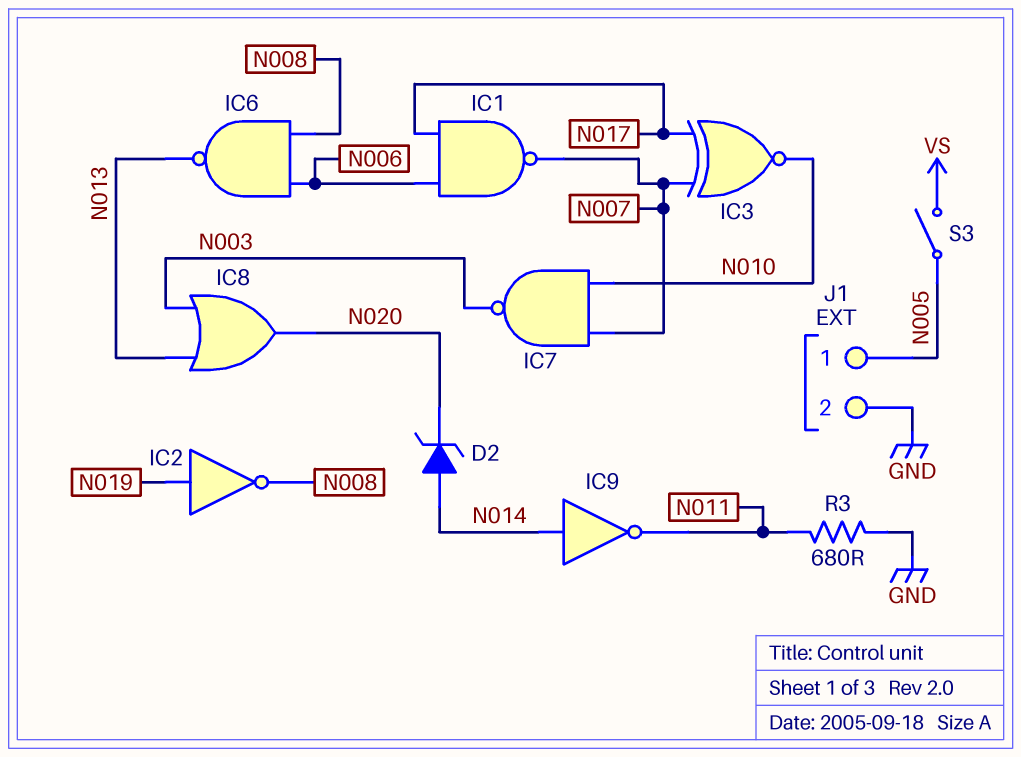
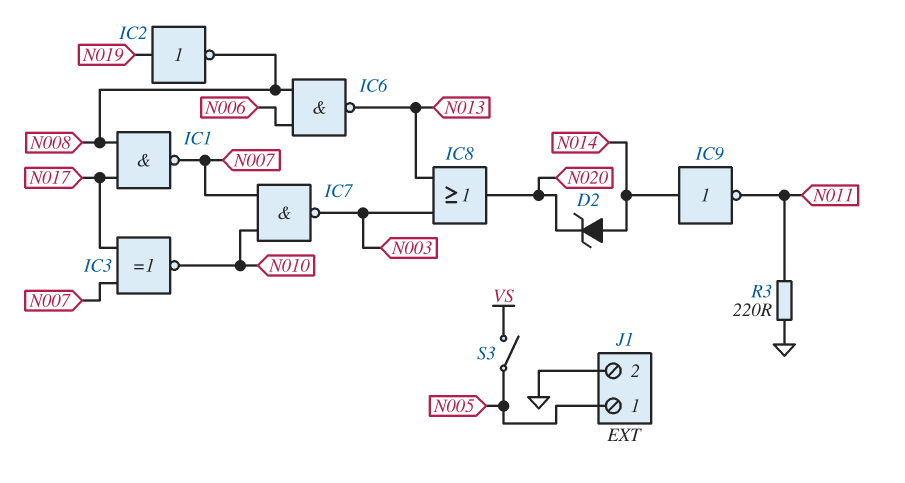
IC1: NAND (in N006, in N017, out N007) -> NAND (in N008, in N017, out N007)
R3: 680 (GND, N011) -> 220 (GND, N011)

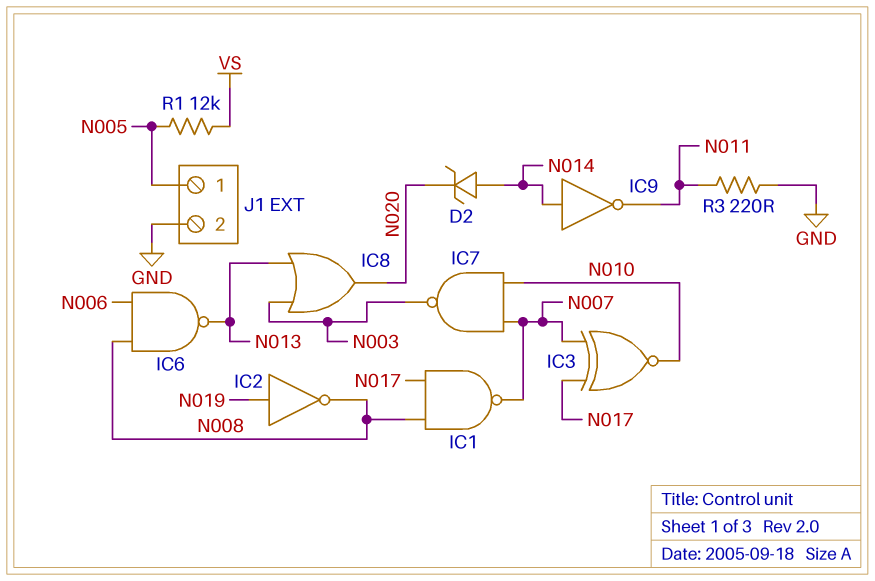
R1: none -> 12k (N005, VS)
S3: switch (N005, VS) -> none

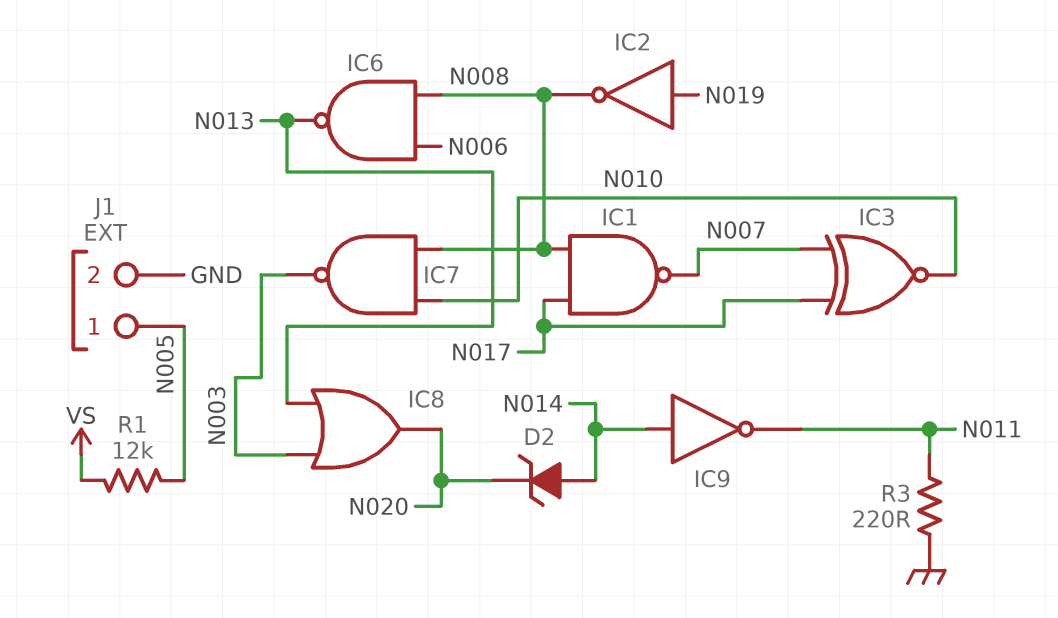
IC7: NAND (in N007, in N010, out N003) -> NAND (in N008, in N010, out N003)

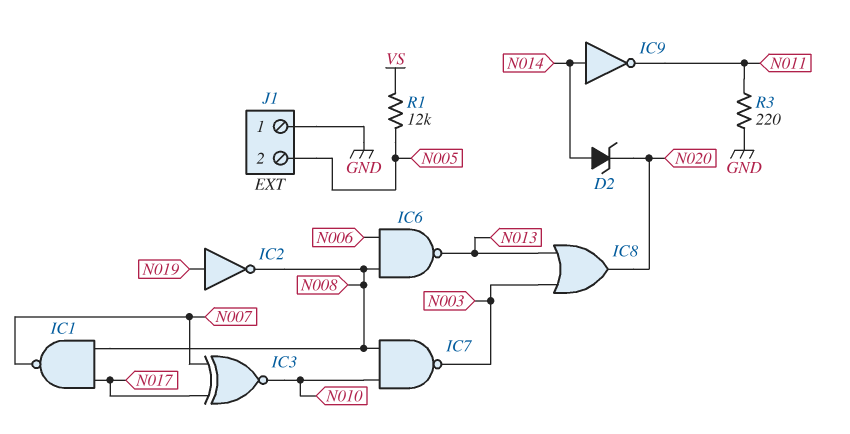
J1 pin 1: N005 -> GND
J1 pin 2: GND -> N005

